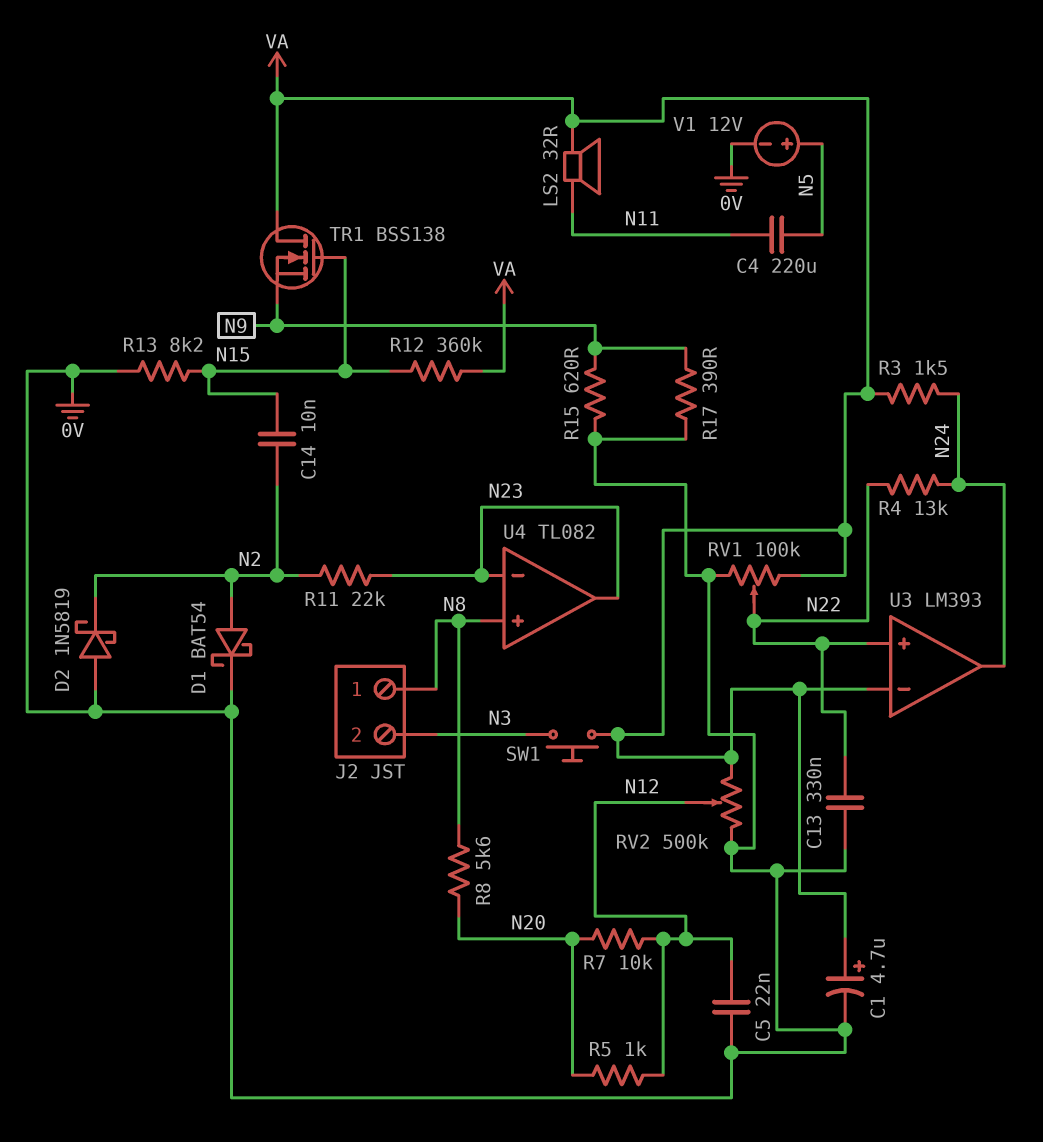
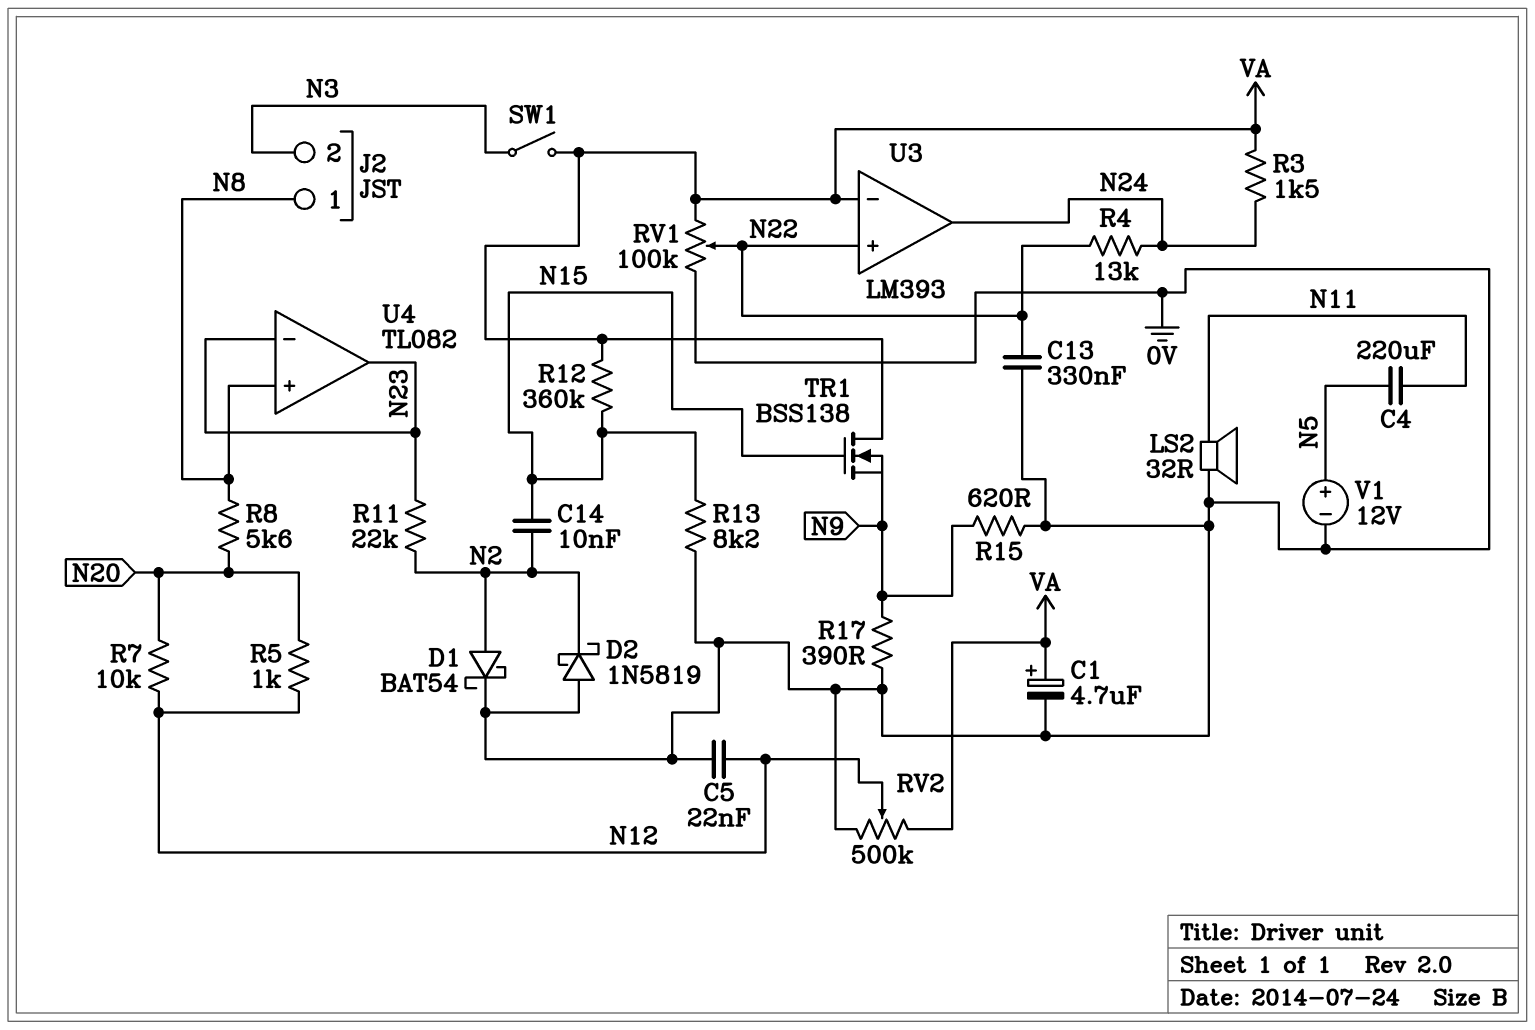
LS2: speaker 32R (N11, VA) -> speaker 32R (0V, N11)
SW1: button (N3, VA) -> switch (N3, VA)

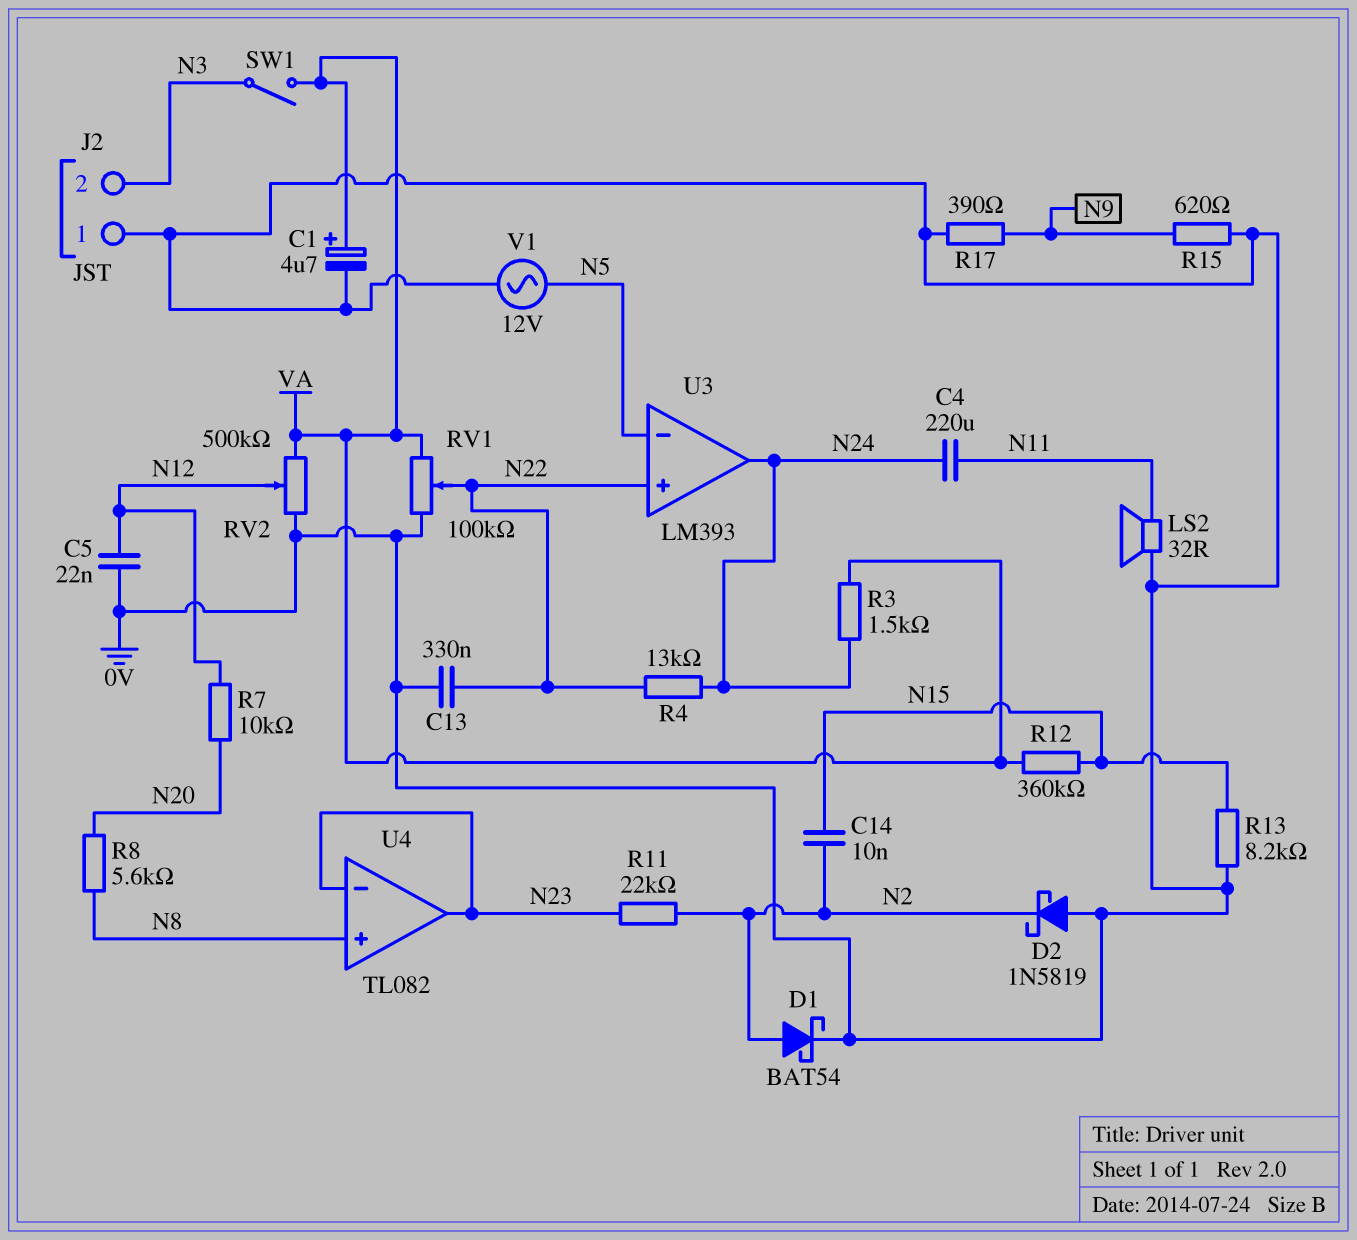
C4: 220uF (N5, N11) -> 220uF (N11, N24)
J2 pin 1: N8 -> 0V
R5: 1k (N12, N20) -> none
TR1: NMOS BSS138 (G N15, D VA, S N9) -> none
U3 pin in-: VA -> N5
V1: 12V (plus N5, minus 0V) -> AC 12V (0V, N5)

